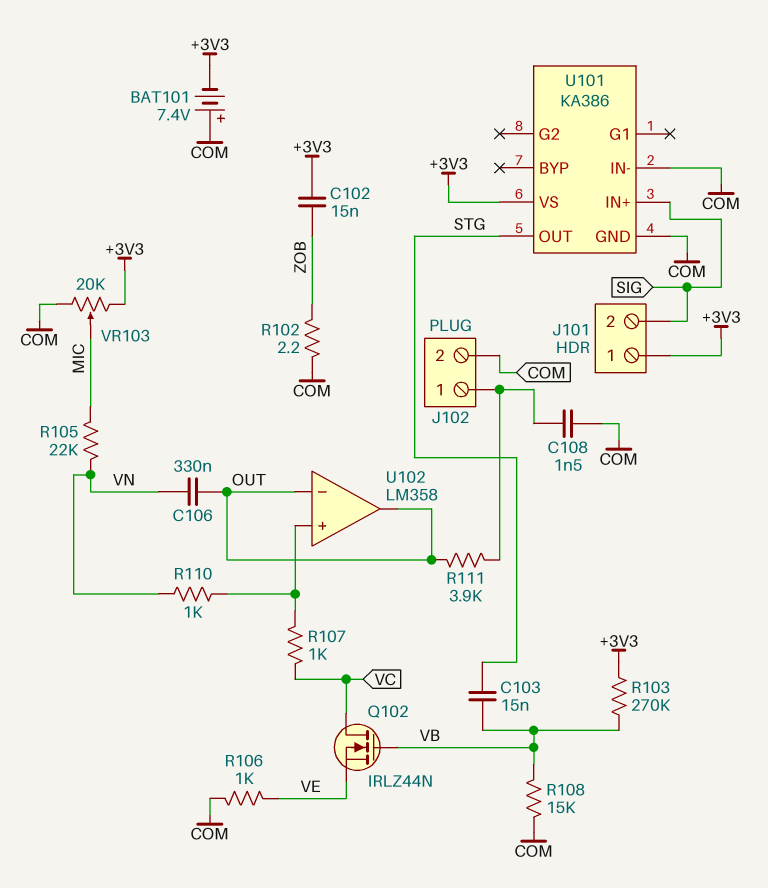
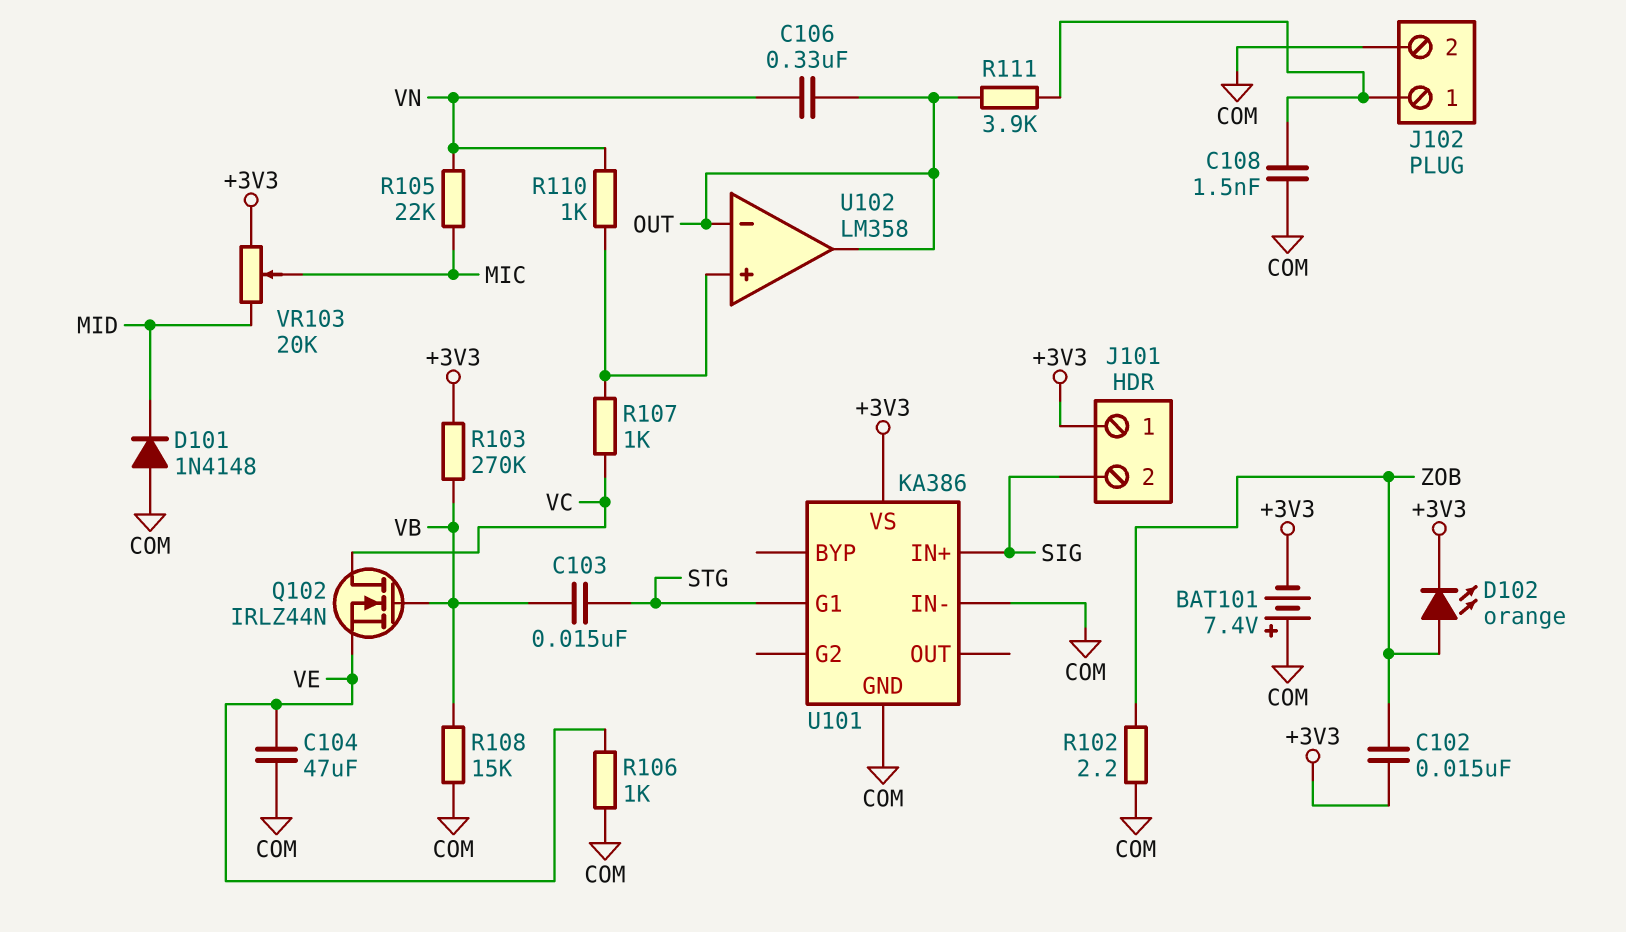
C104: none -> 47uF (COM, VE)
D101: none -> diode 1N4148 (A COM, K MID)
D102: none -> LED orange (A ZOB, K +3V3)
U101 pin G1: none -> STG
U101 pin OUT: STG -> none
VR103: 20k (+3V3, COM, wiper MIC) -> 20k (+3V3, MID, wiper MIC)

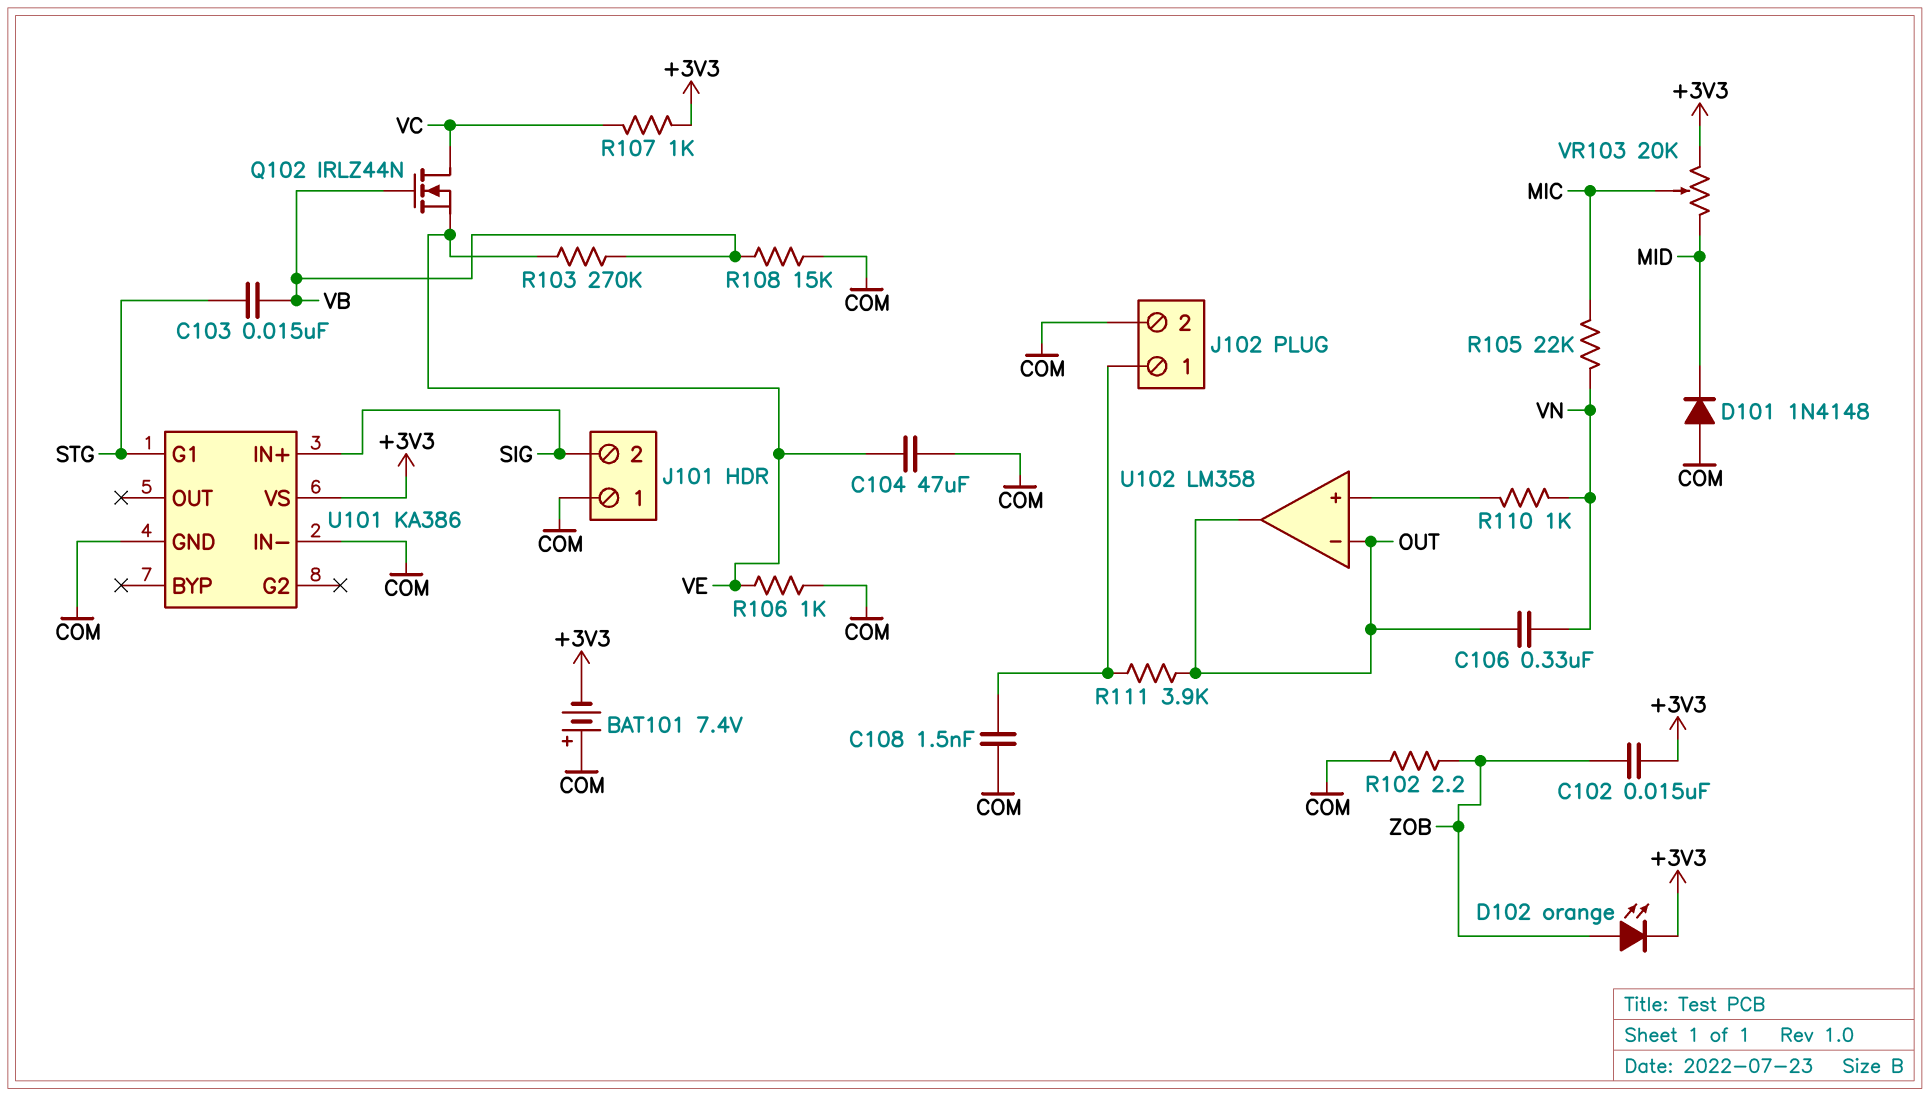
J101 pin 1: +3V3 -> COM
R103: 270k (+3V3, VB) -> 270k (VB, VE)
R107: 1k (U102/in+, VC) -> 1k (+3V3, VC)

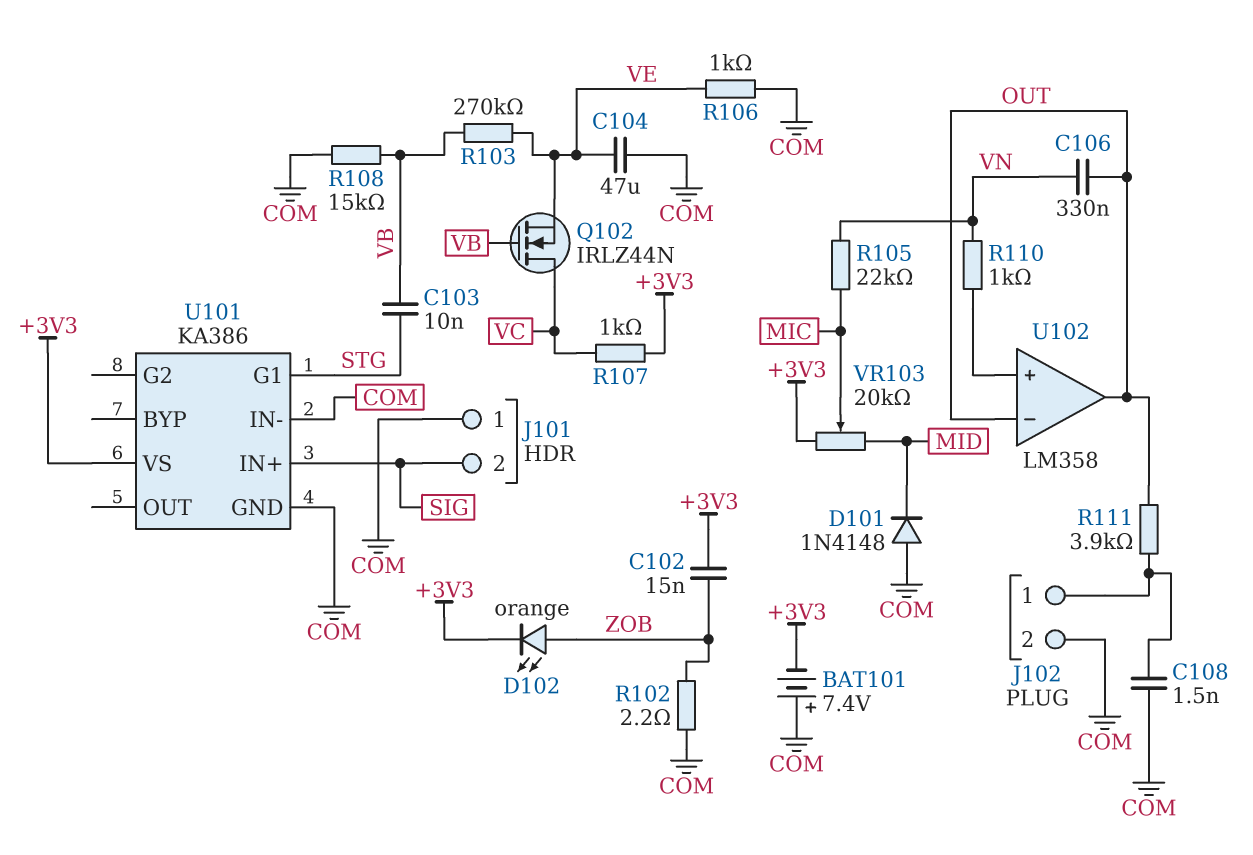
C103: 15nF (STG, VB) -> 10nF (STG, VB)

